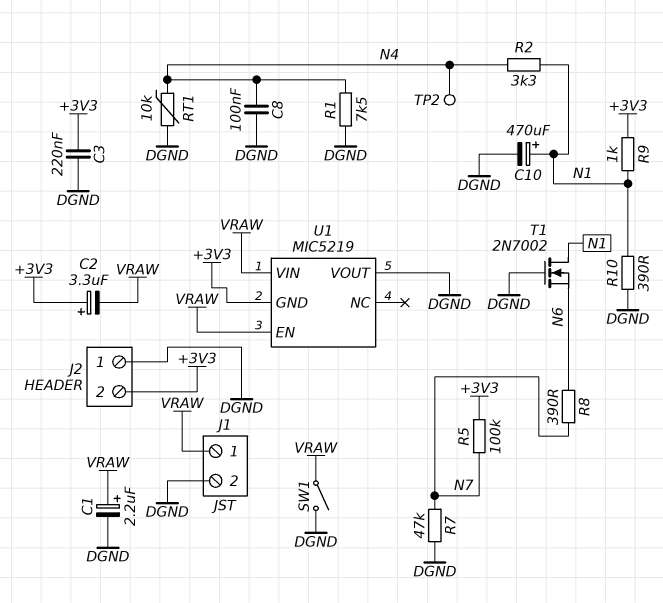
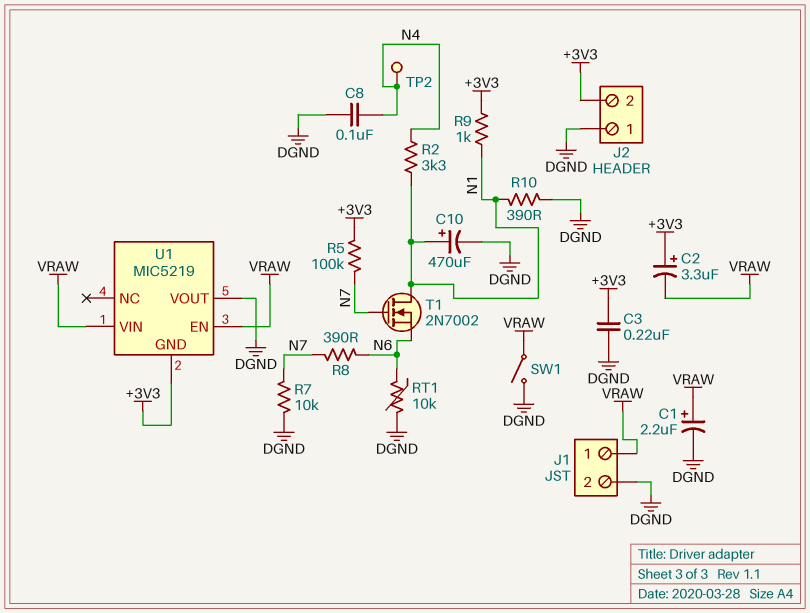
R1: 7.5k (DGND, N4) -> none
R7: 47k (DGND, N7) -> 10k (DGND, N7)
RT1: 10k (DGND, N4) -> 10k (DGND, N6)
T1: NMOS 2N7002 (G DGND, D N1, S N6) -> NMOS 2N7002 (G N7, D N1, S N6)

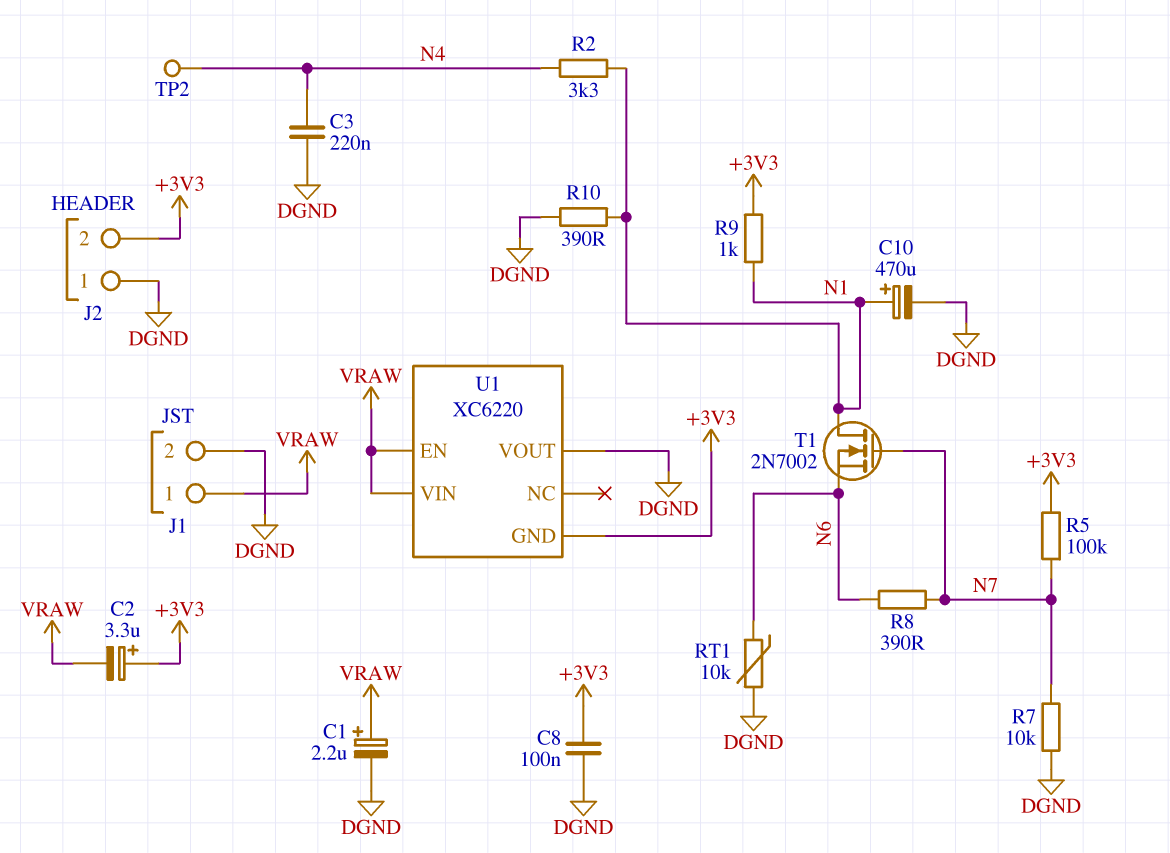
C3: 220nF (+3V3, DGND) -> 220nF (DGND, N4)
C8: 100nF (DGND, N4) -> 100nF (+3V3, DGND)
SW1: switch (DGND, VRAW) -> none
U1: MIC5219 -> XC6220

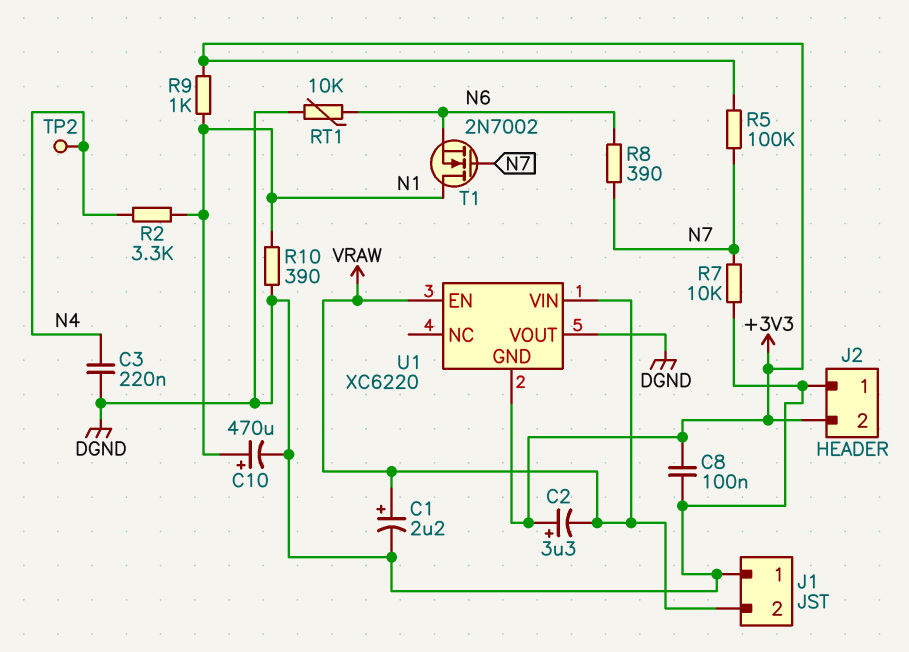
J1 pin 1: VRAW -> DGND
J1 pin 2: DGND -> VRAW

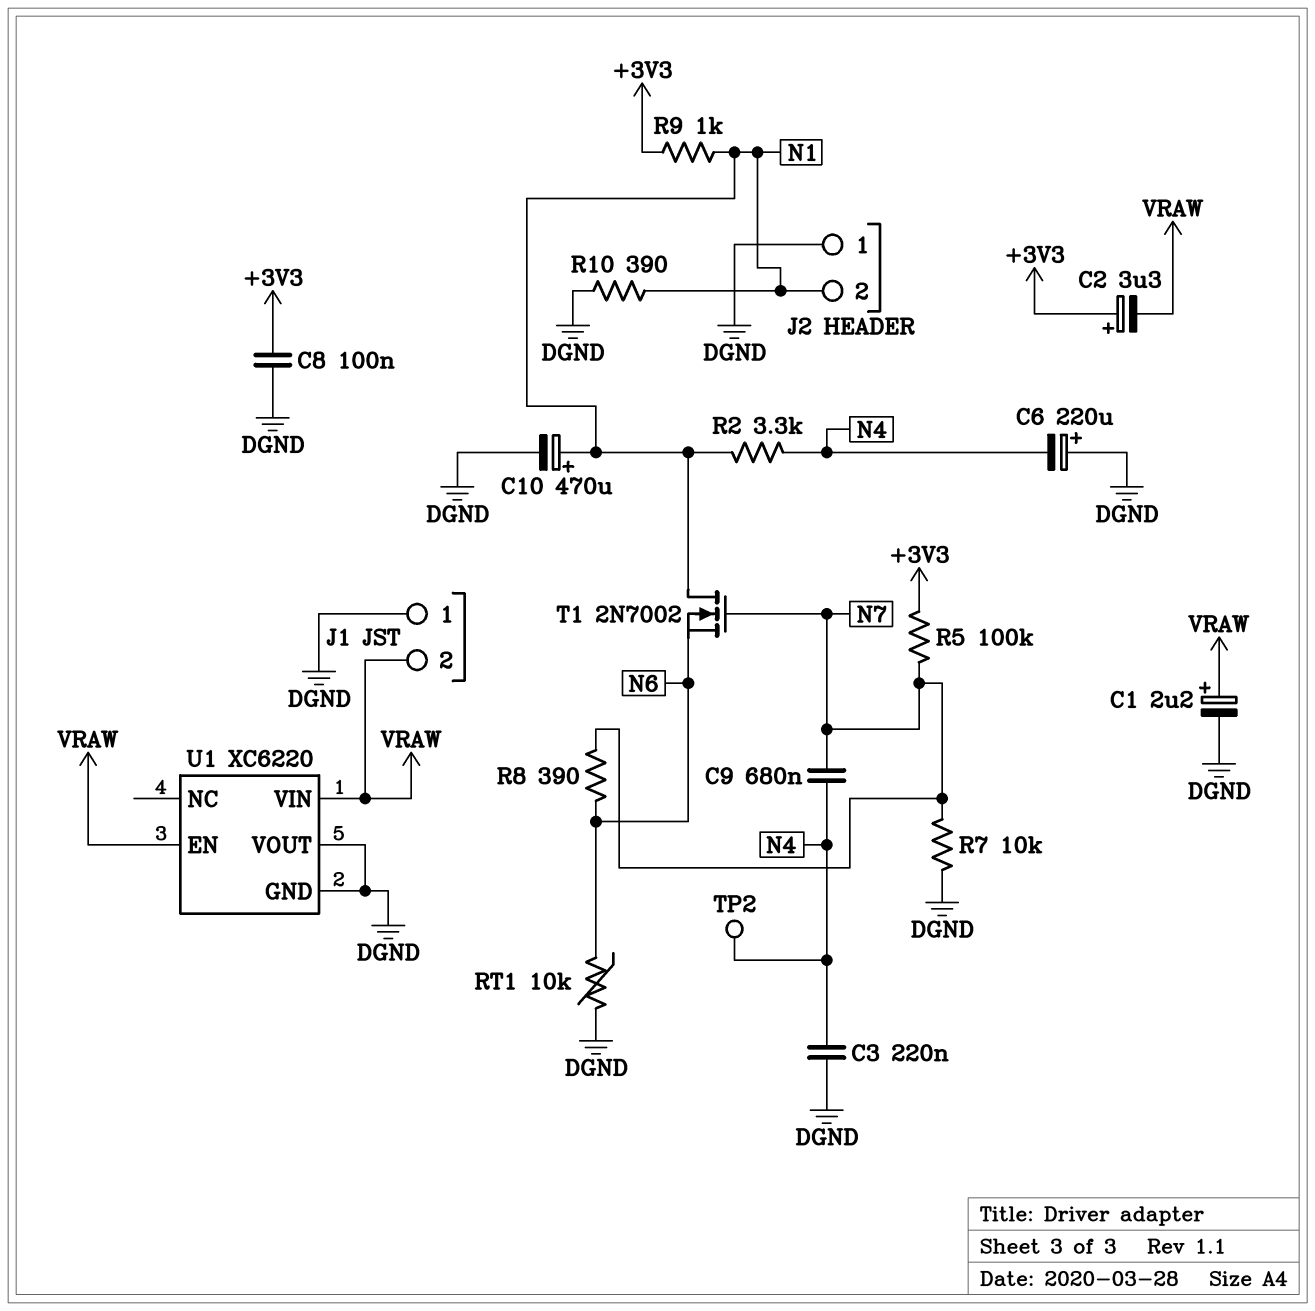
C6: none -> 220uF (plus DGND, minus N4)
C9: none -> 680nF (N4, N7)
J2 pin 2: +3V3 -> N1
U1 pin GND: +3V3 -> DGND

